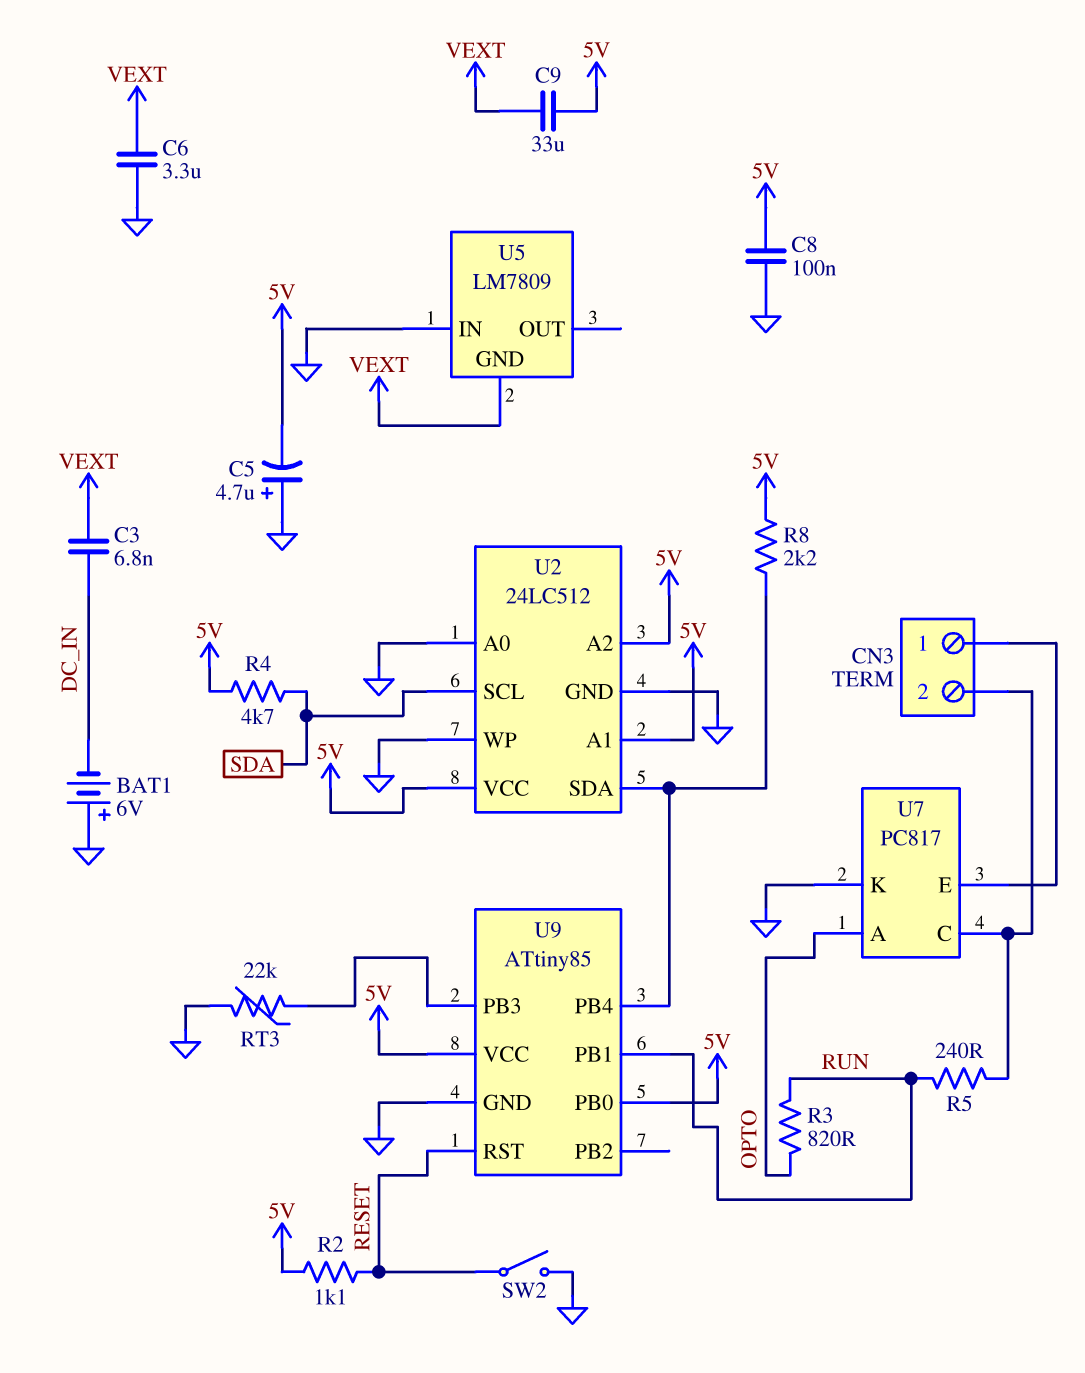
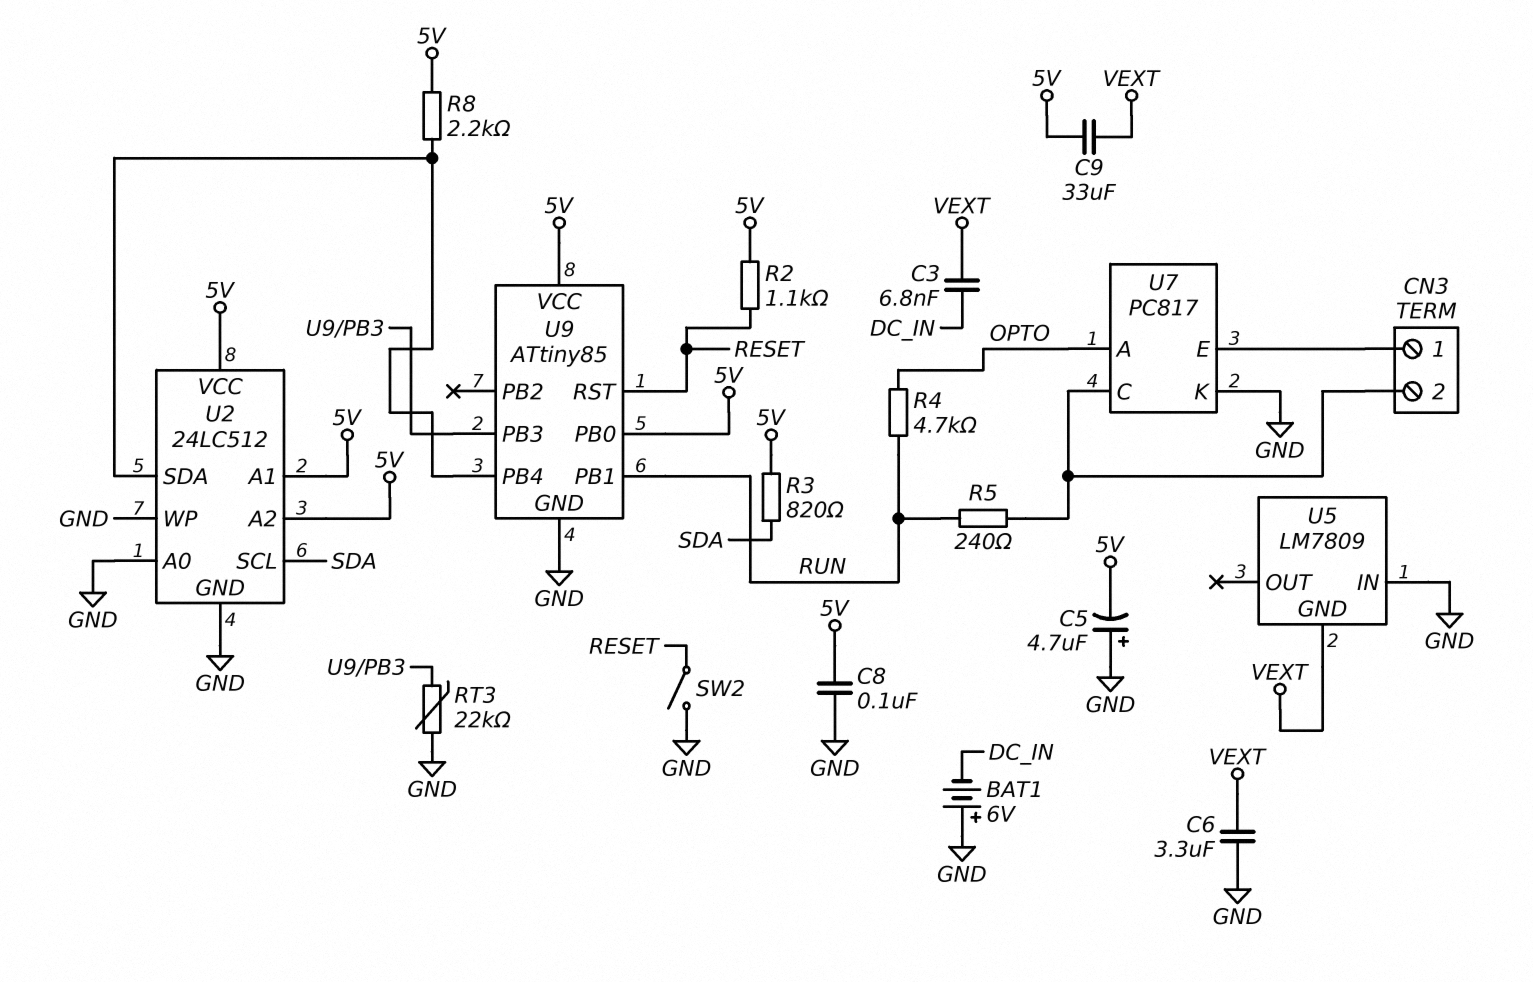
R3: 820 (OPTO, RUN) -> 820 (5V, SDA)
R4: 4.7k (5V, SDA) -> 4.7k (OPTO, RUN)

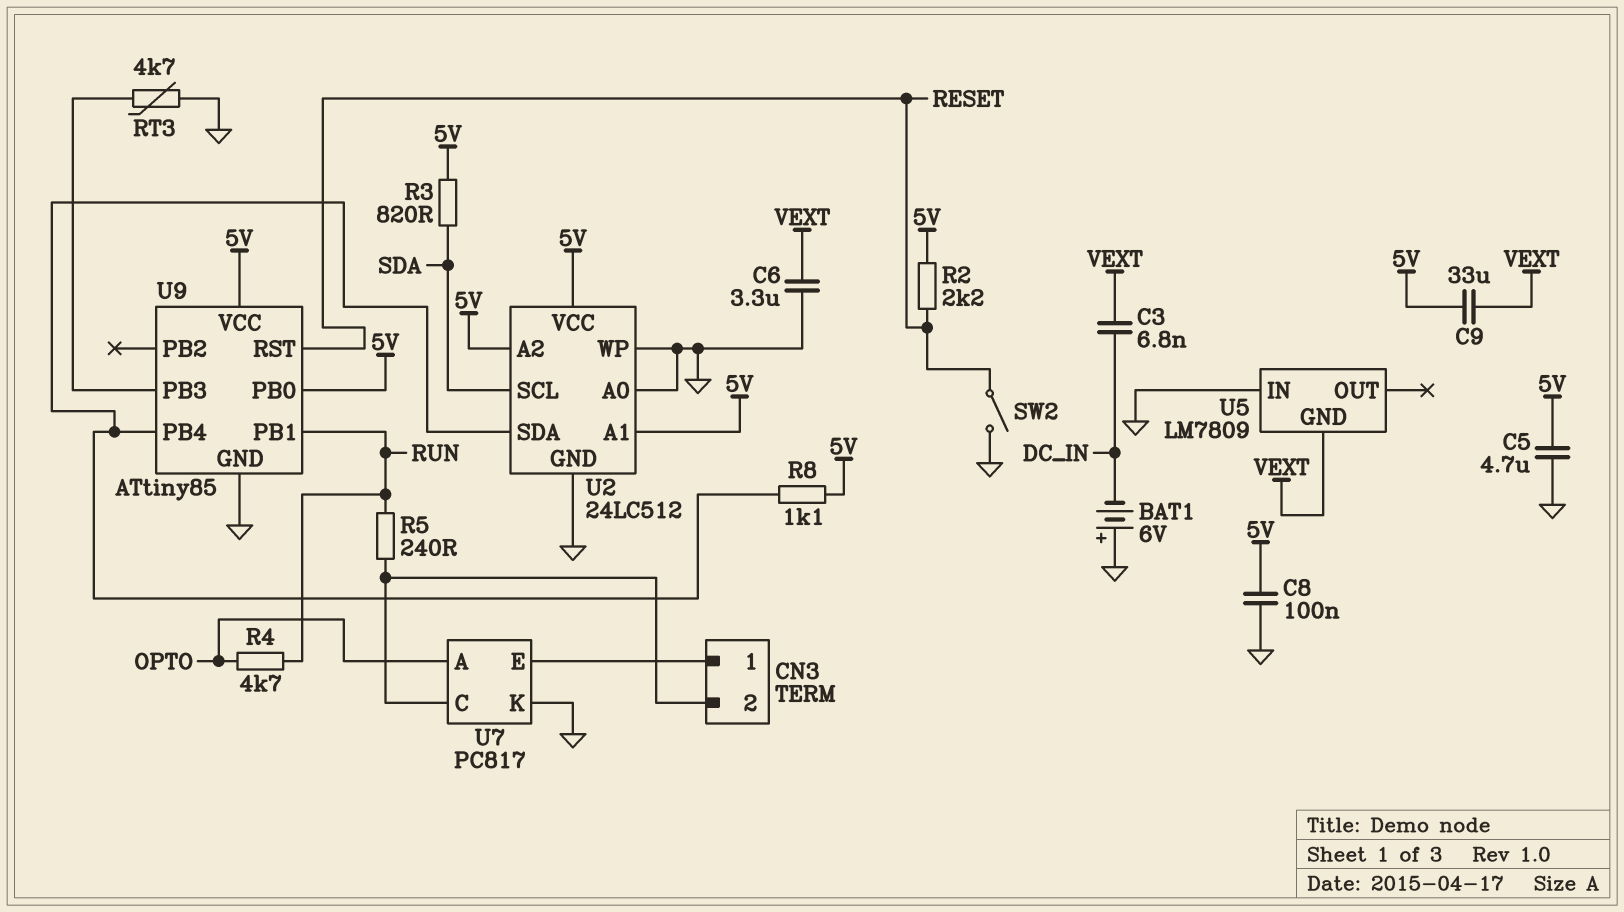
C5: 4.7uF (plus GND, minus 5V) -> 4.7uF (5V, GND)
R2: 1.1k (5V, RESET) -> 2.2k (5V, RESET)
R8: 2.2k (5V, U2/SDA) -> 1.1k (5V, U2/SDA)
RT3: 22k (GND, U9/PB3) -> 4.7k (GND, U9/PB3)

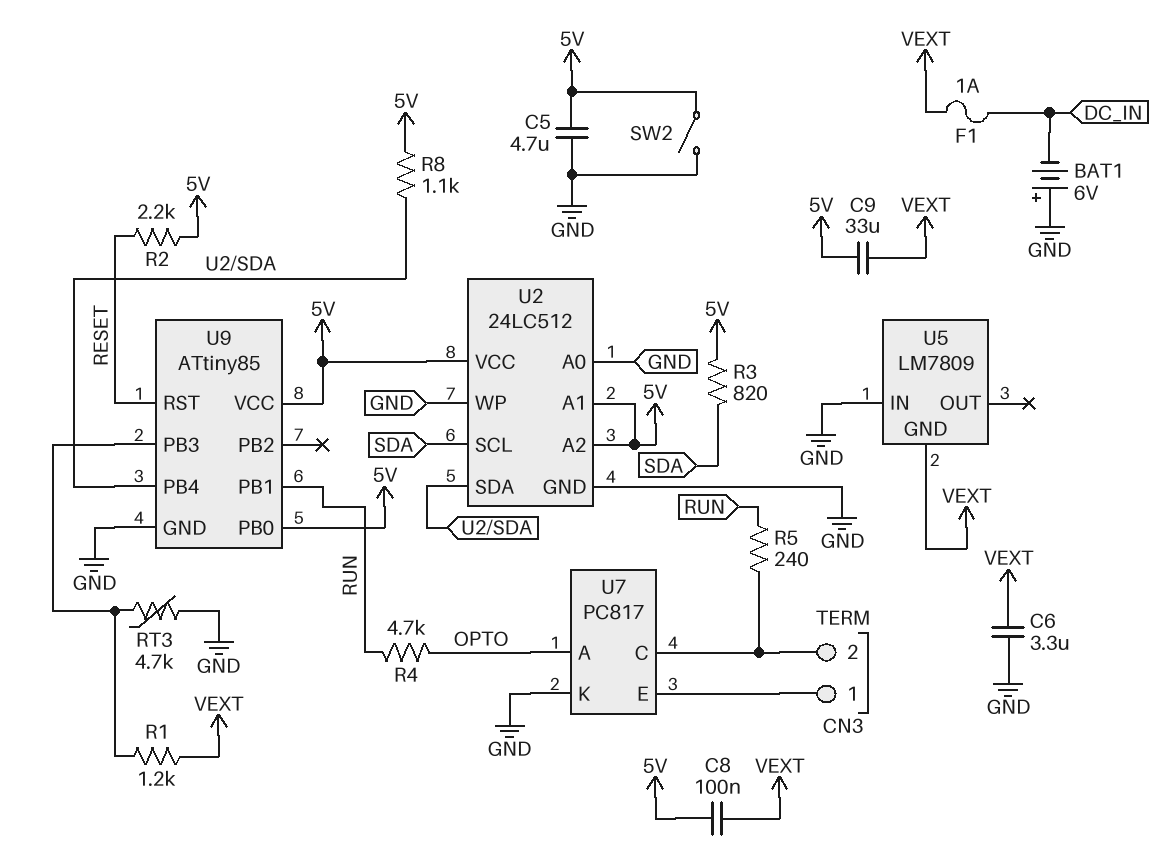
C3: 6.8nF (DC_IN, VEXT) -> none
C8: 100nF (5V, GND) -> 100nF (5V, VEXT)
F1: none -> 1A (DC_IN, VEXT)
R1: none -> 1.2k (U9/PB3, VEXT)
SW2: switch (GND, RESET) -> switch (5V, GND)

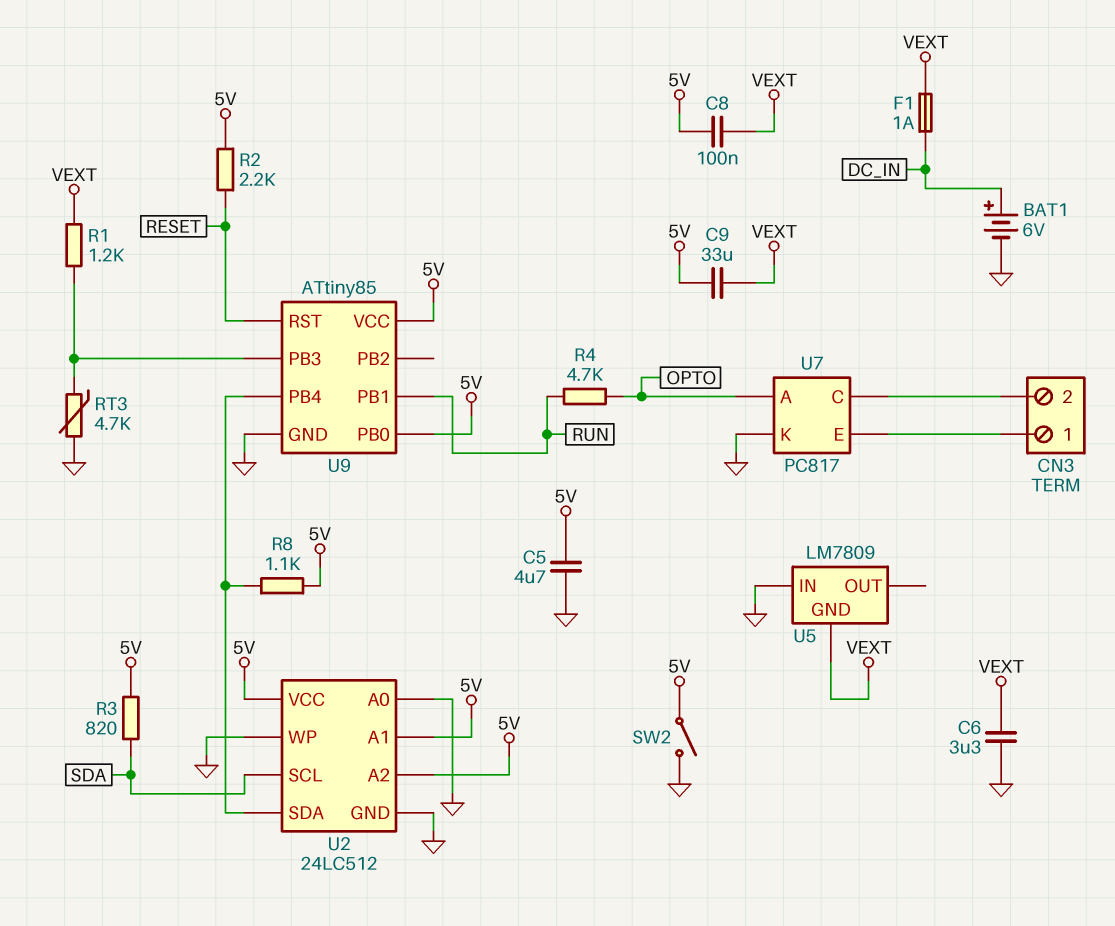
BAT1: 6V (plus GND, minus DC_IN) -> 6V (plus DC_IN, minus GND)
R5: 240 (CN3/2, RUN) -> none

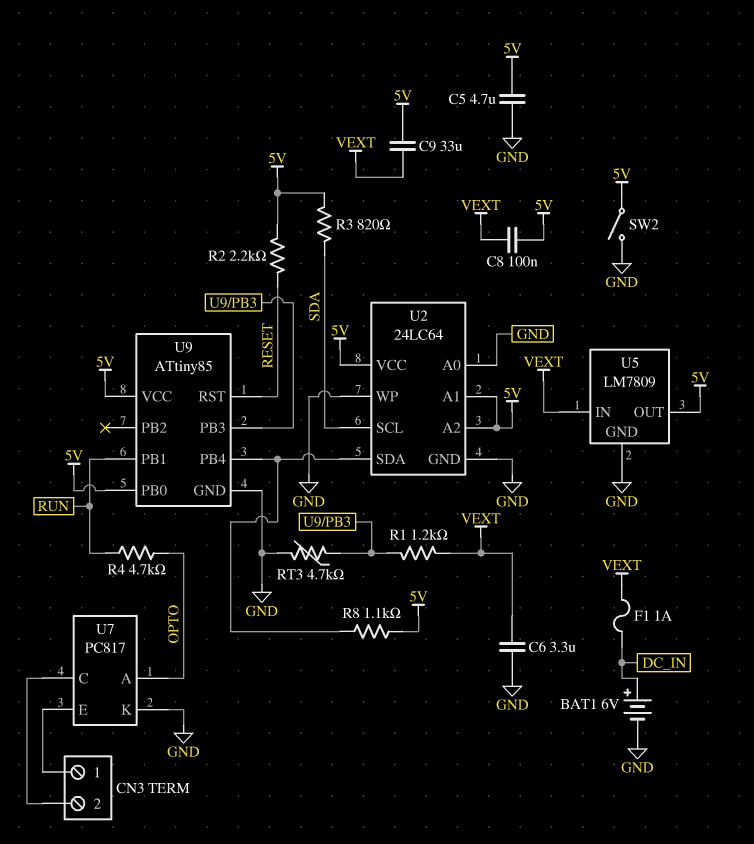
U2: 24LC512 -> 24LC64
U5 pin GND: VEXT -> GND
U5 pin IN: GND -> VEXT
U5 pin OUT: none -> 5V

